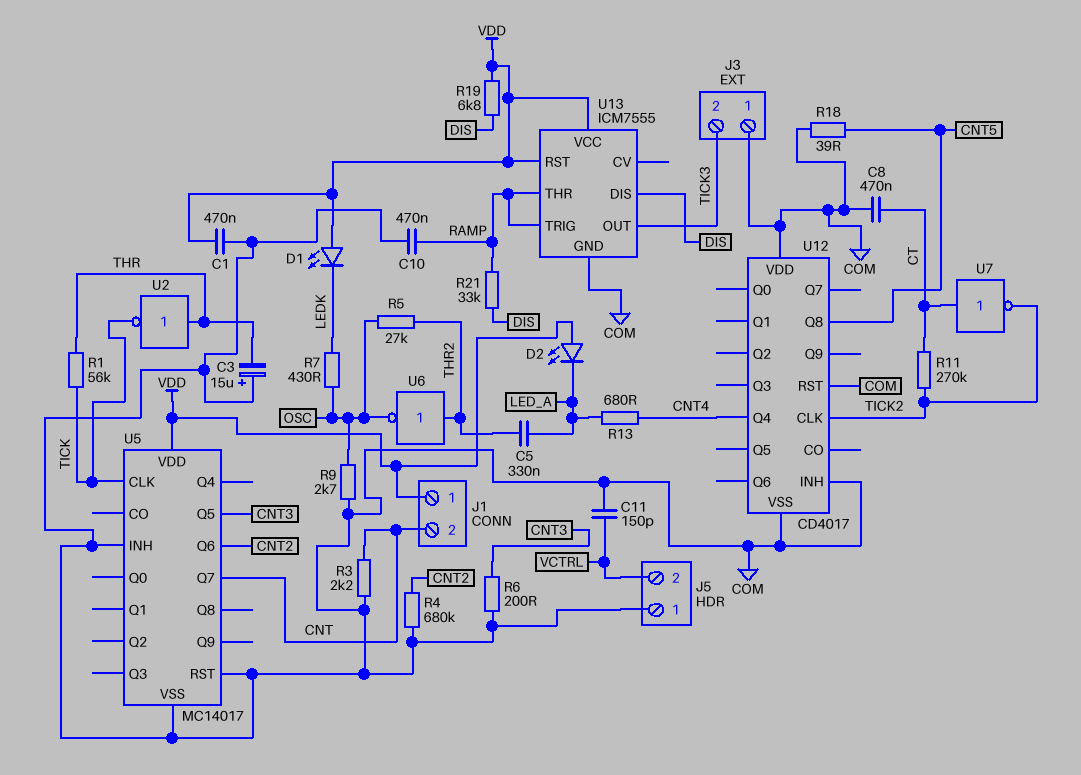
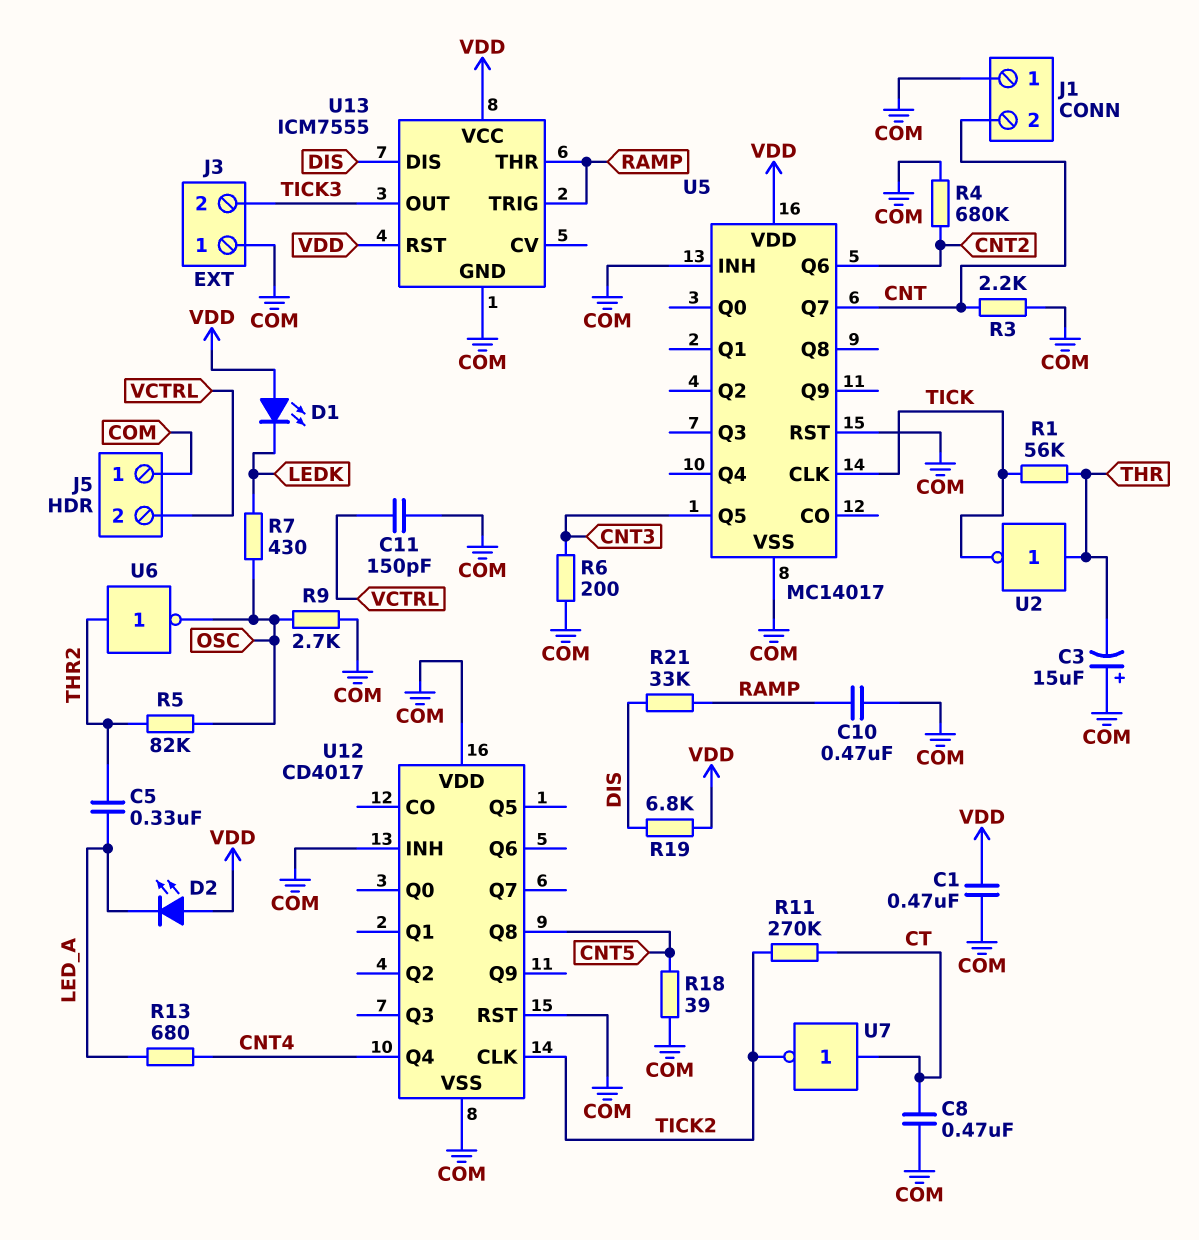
J1 pin 1: VDD -> COM
R5: 27k (OSC, THR2) -> 82k (OSC, THR2)

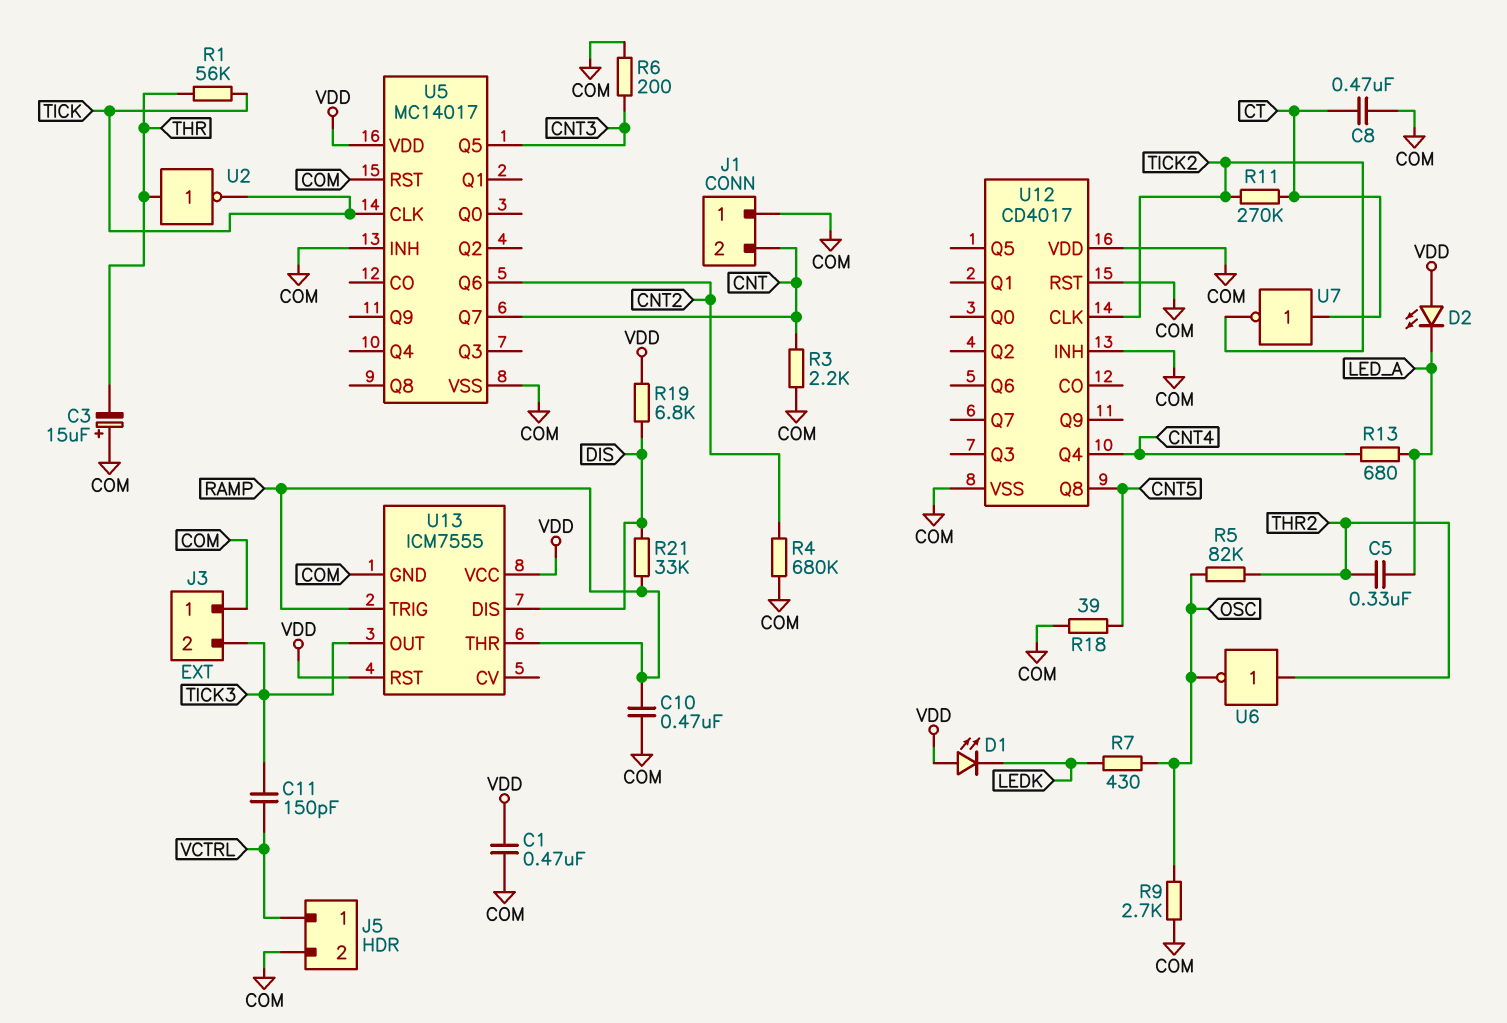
C11: 150pF (COM, VCTRL) -> 150pF (TICK3, VCTRL)
J5 pin 1: COM -> VCTRL
J5 pin 2: VCTRL -> COM

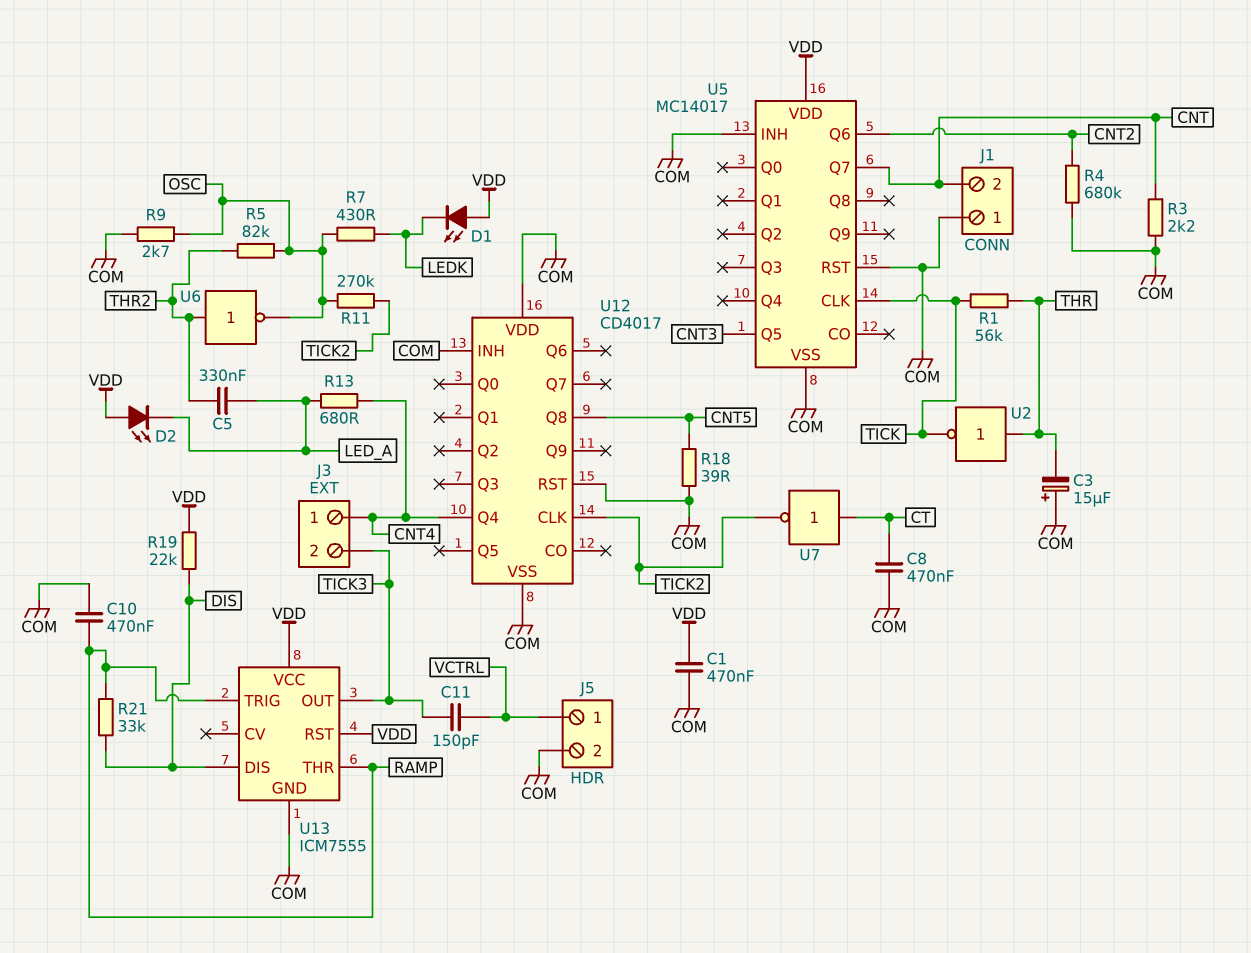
J3 pin 1: COM -> CNT4
R6: 200 (CNT3, COM) -> none
R11: 270k (CT, TICK2) -> 270k (OSC, TICK2)
R19: 6.8k (DIS, VDD) -> 22k (DIS, VDD)

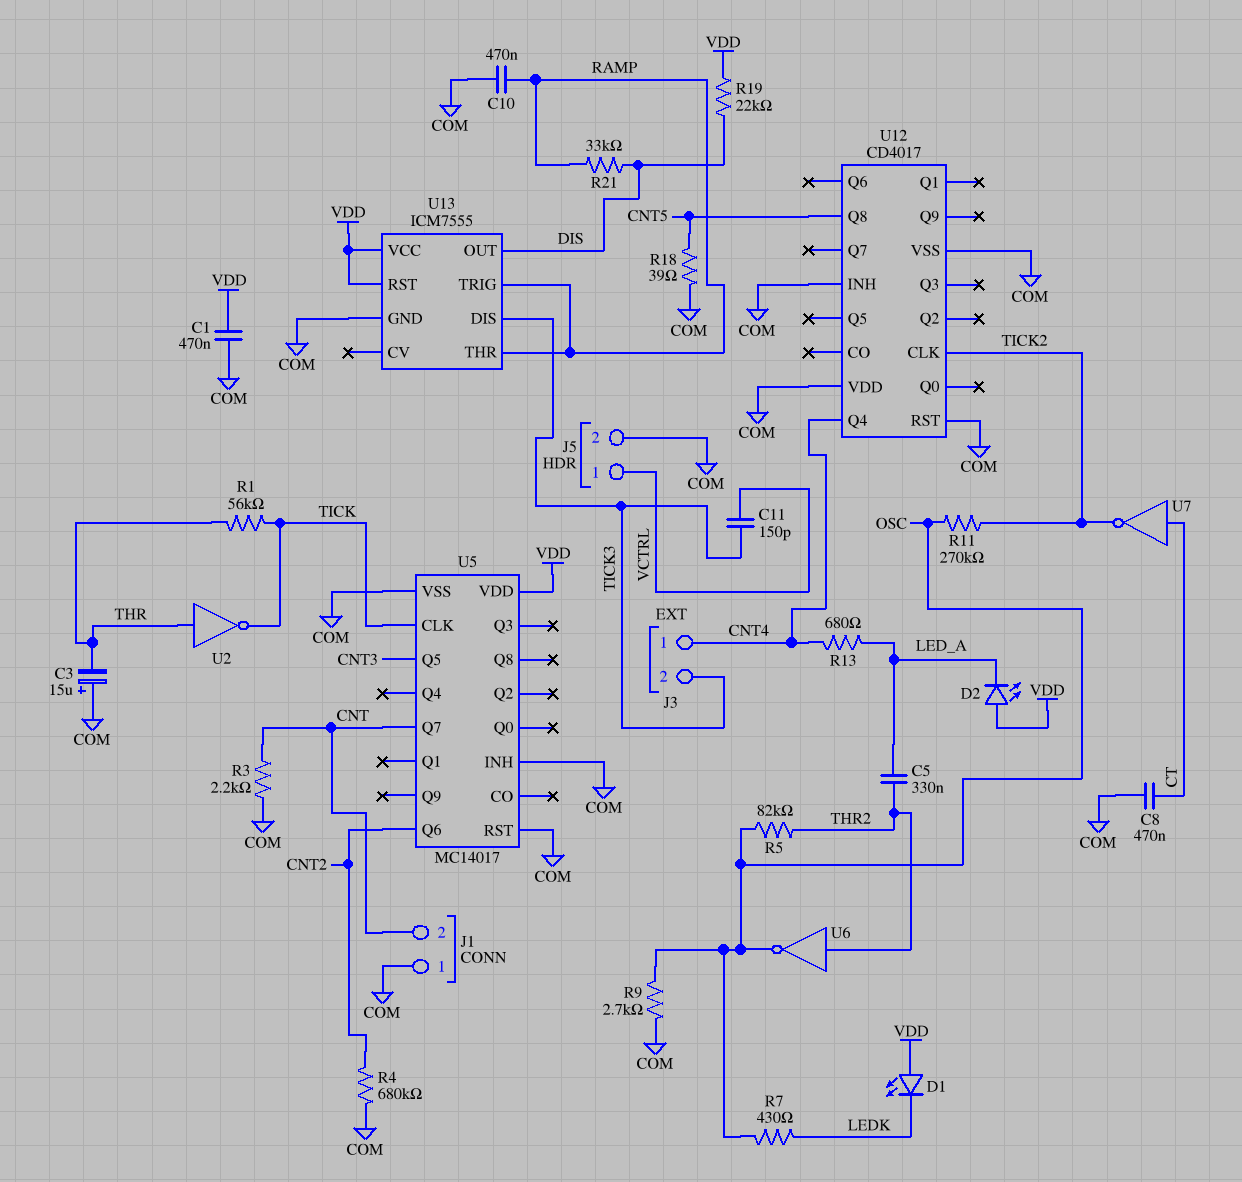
U13 pin DIS: DIS -> TICK3
U13 pin OUT: TICK3 -> DIS

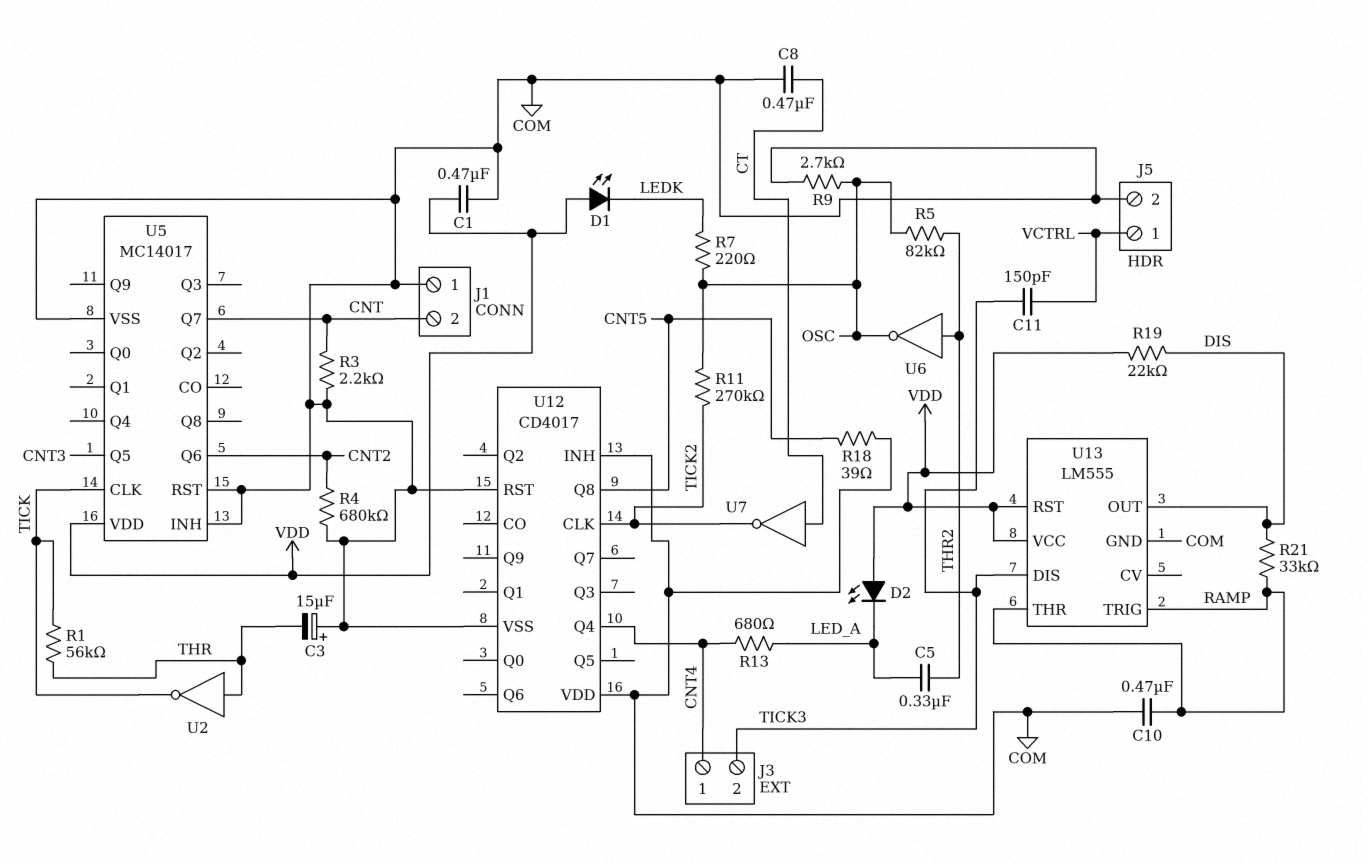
R7: 430 (LEDK, OSC) -> 220 (LEDK, OSC)
U13: ICM7555 -> LM555

